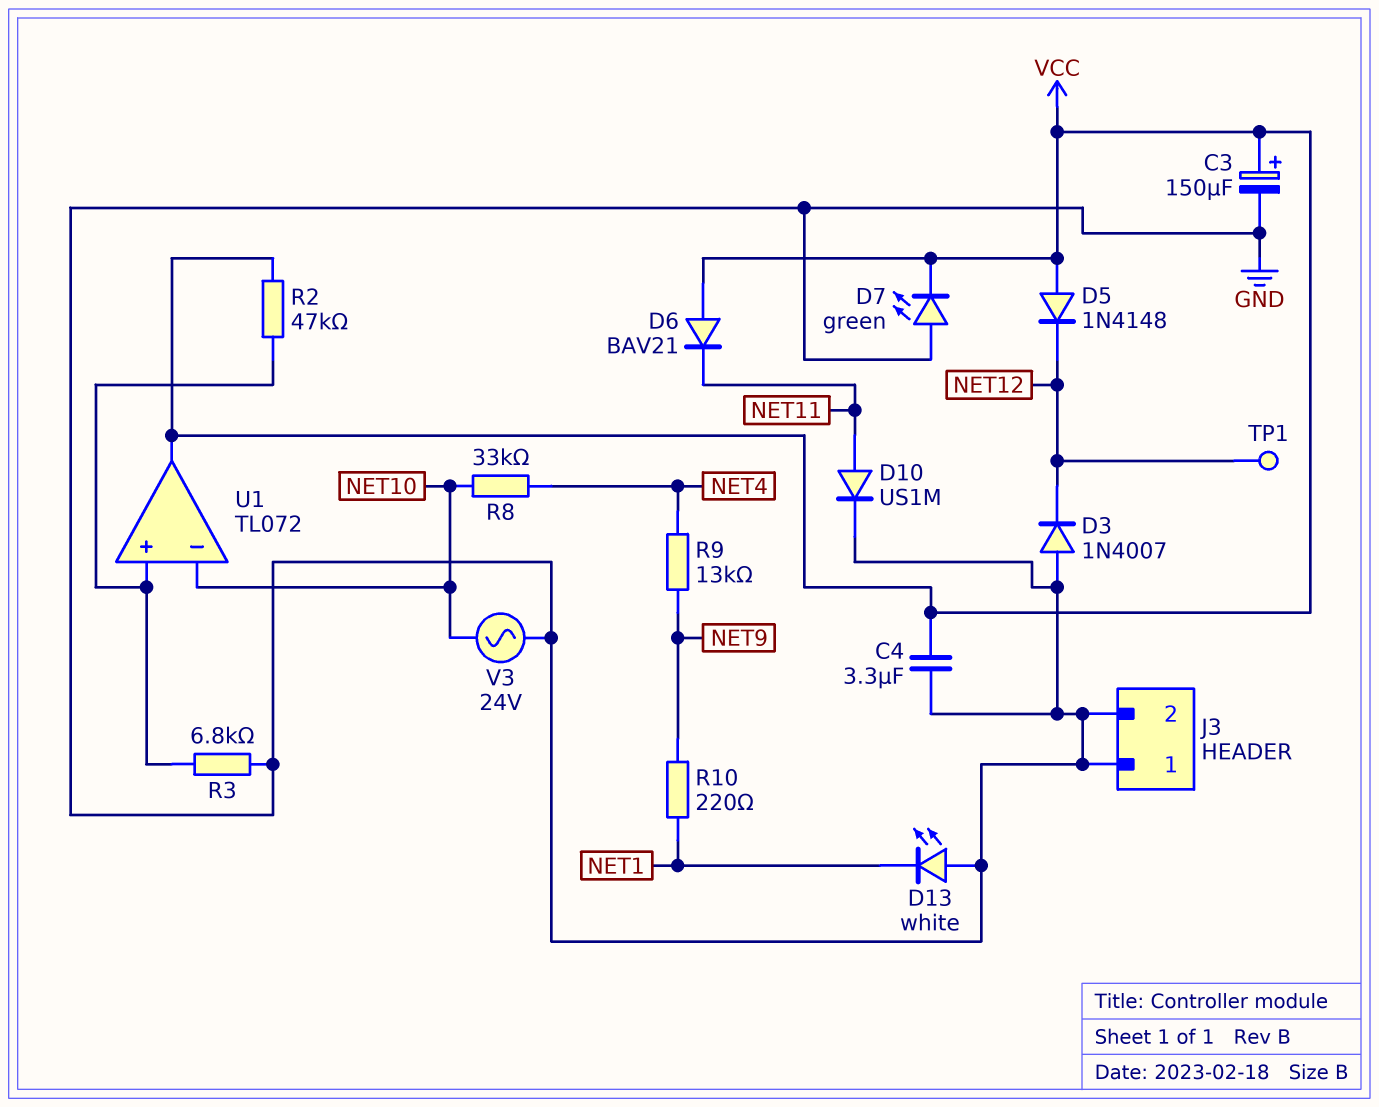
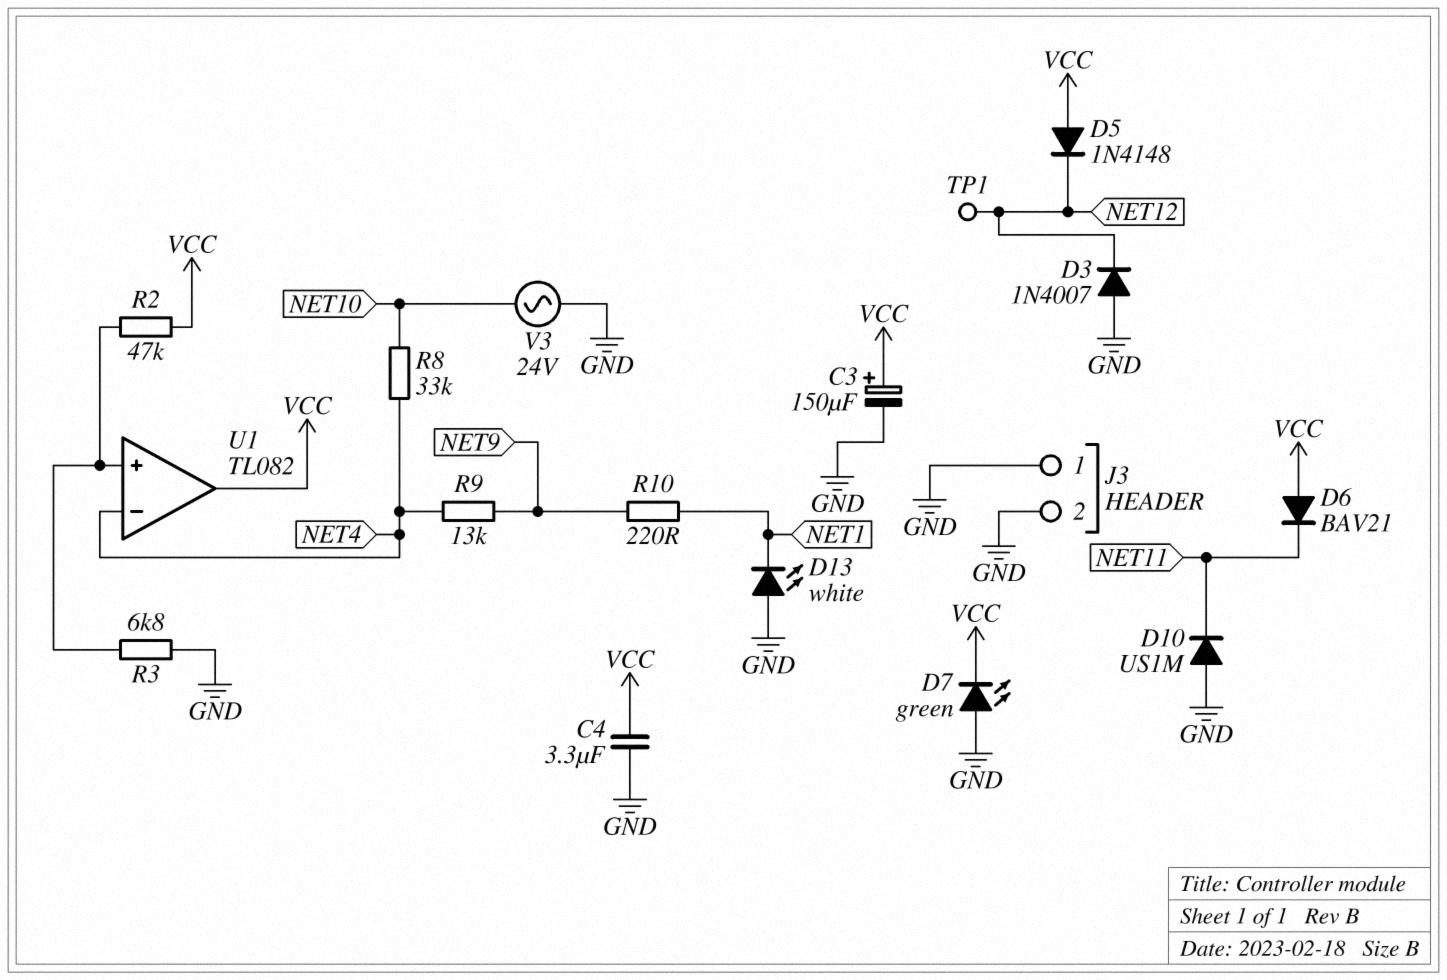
D10: diode US1M (A NET11, K GND) -> diode US1M (A GND, K NET11)
U1: TL072 -> TL082
U1 pin in-: NET10 -> NET4

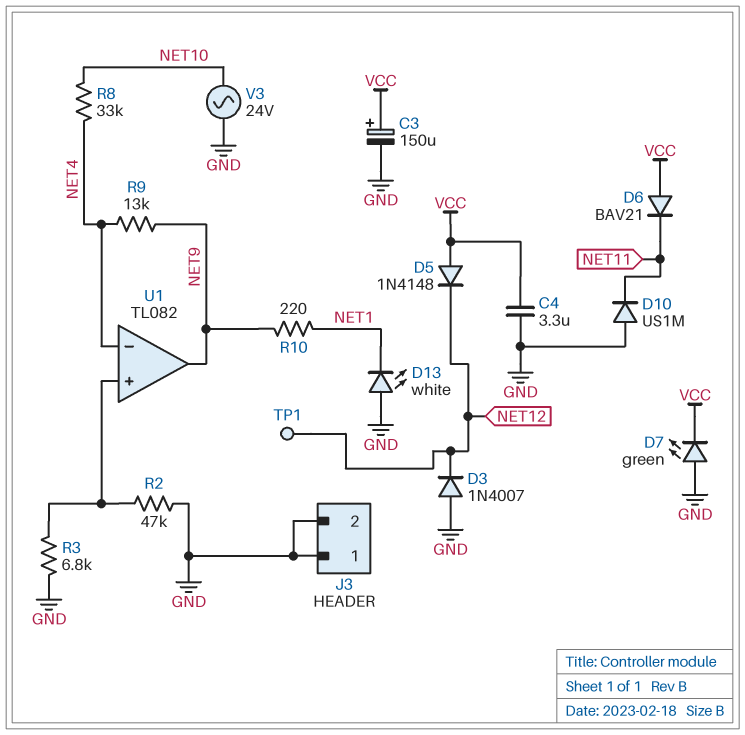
R2: 47k (U1/in+, VCC) -> 47k (GND, U1/in+)
U1 pin out: VCC -> NET9

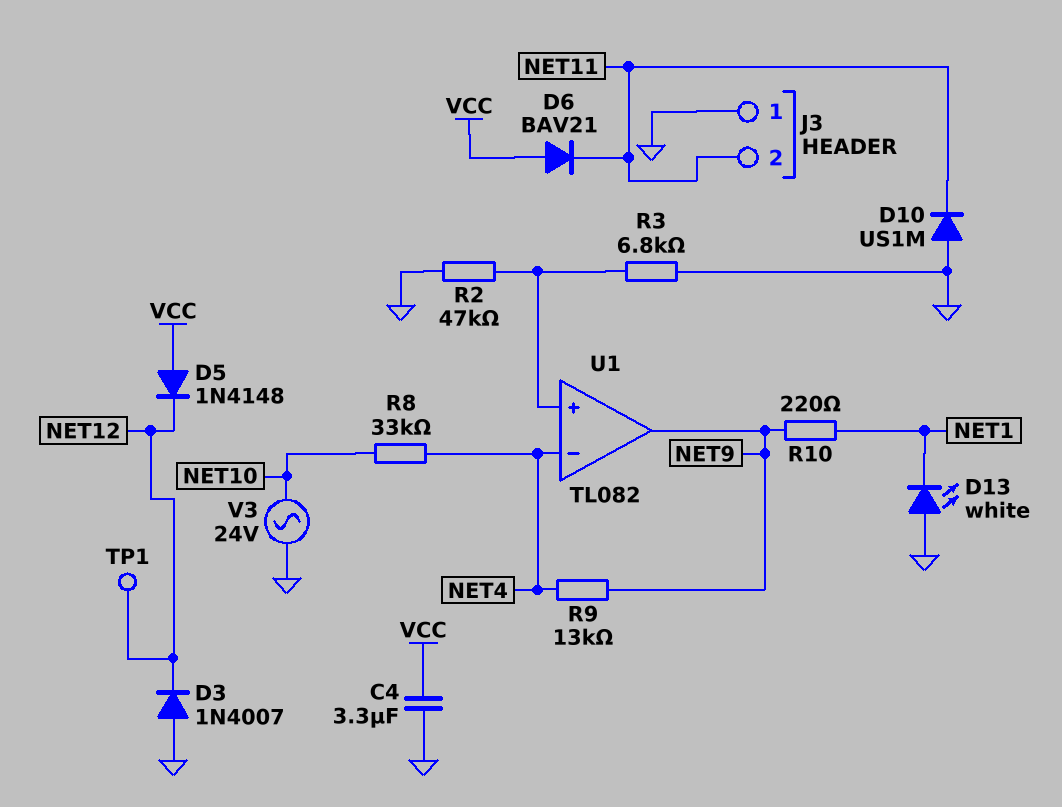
C3: 150uF (plus VCC, minus GND) -> none
D7: LED green (A GND, K VCC) -> none
J3 pin 2: GND -> NET11

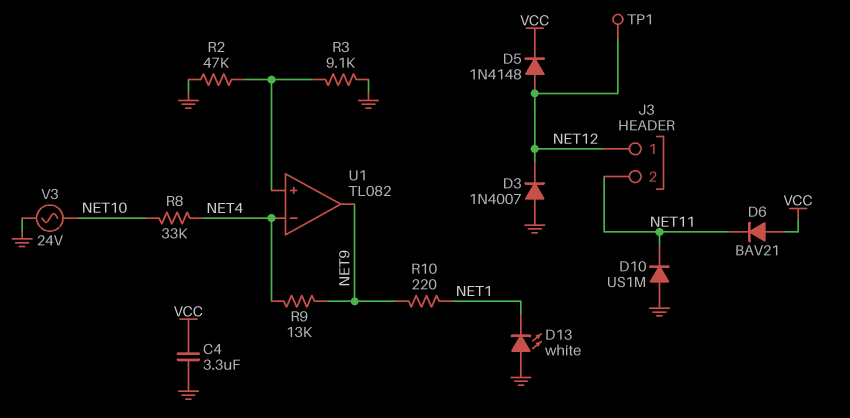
D5: diode 1N4148 (A VCC, K NET12) -> diode 1N4148 (A NET12, K VCC)
J3 pin 1: GND -> NET12
R3: 6.8k (GND, U1/in+) -> 9.1k (GND, U1/in+)

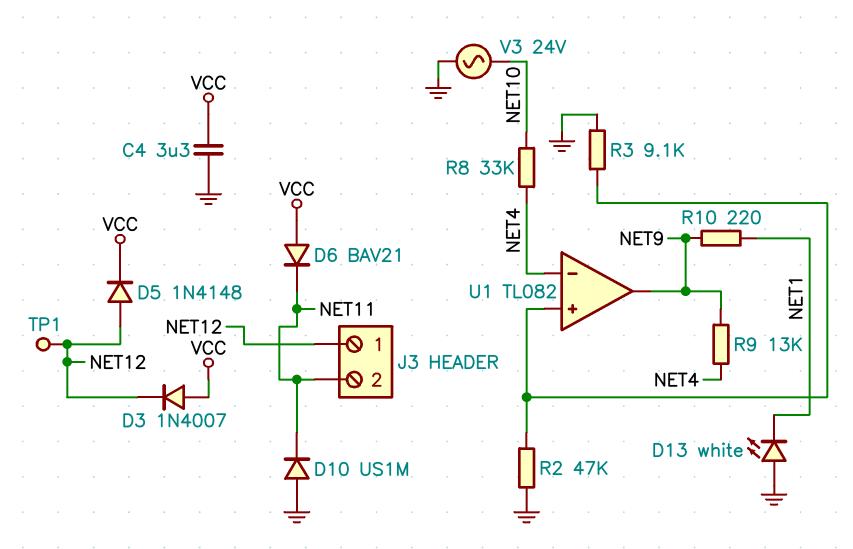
D3: diode 1N4007 (A GND, K NET12) -> diode 1N4007 (A VCC, K NET12)

